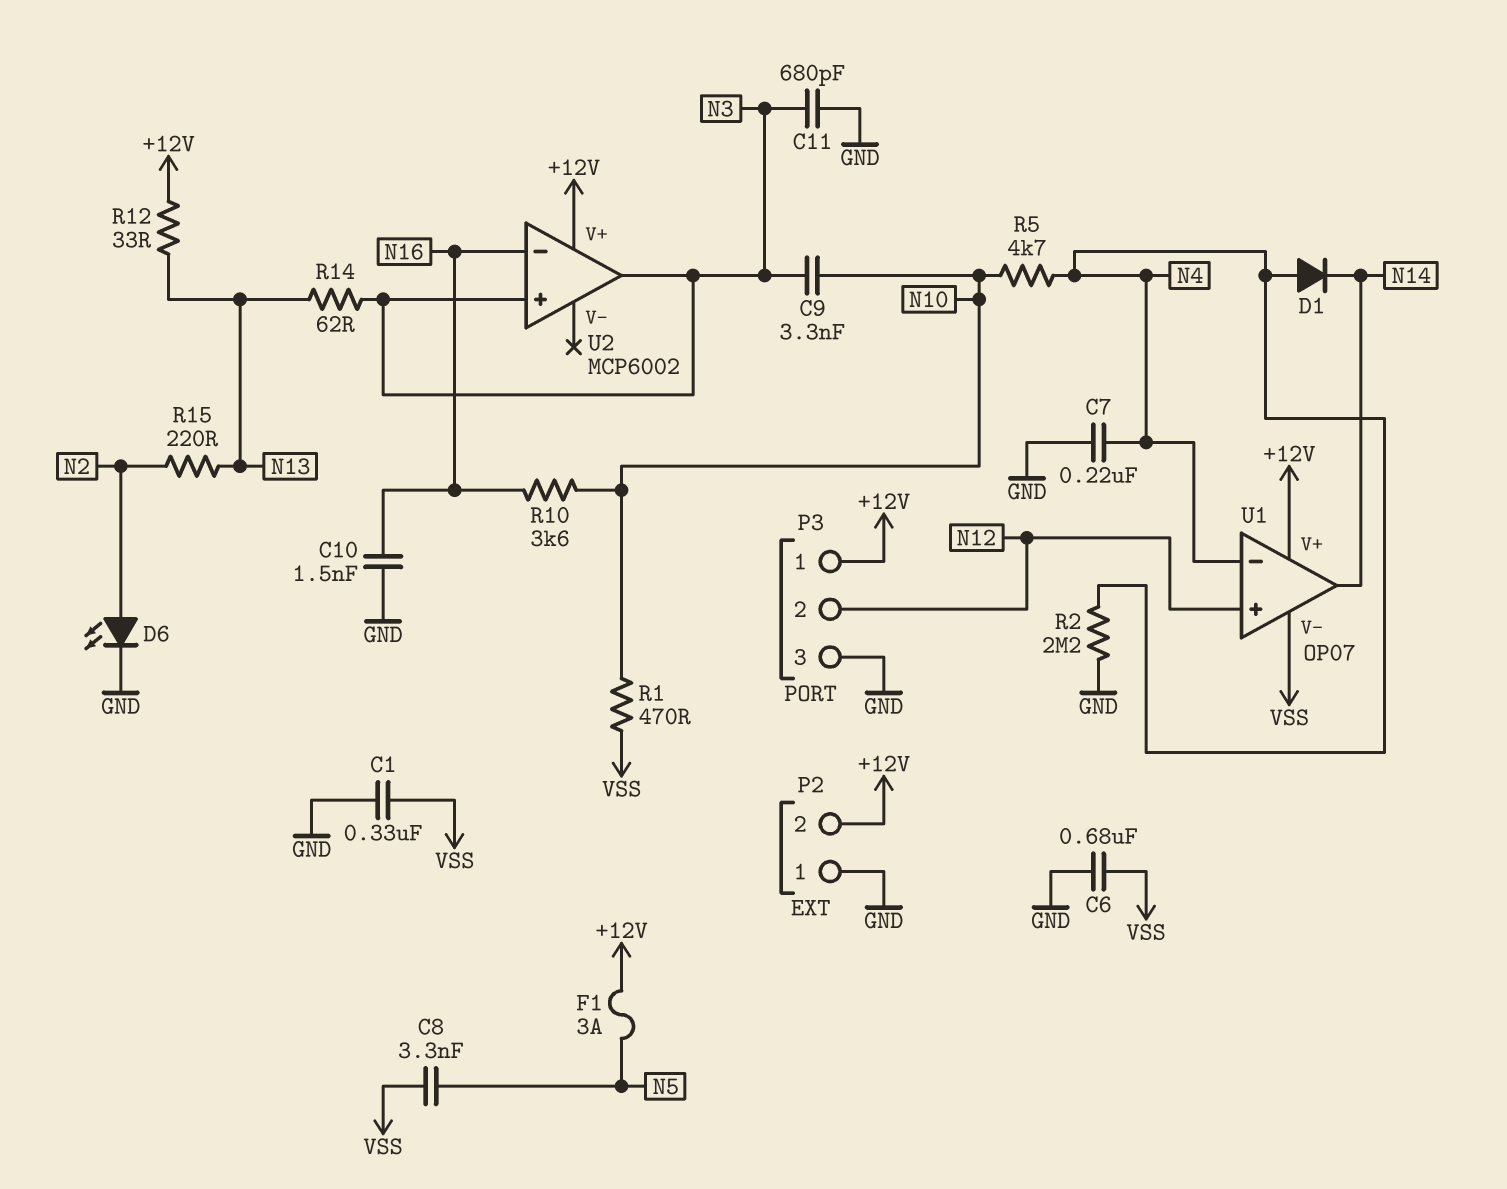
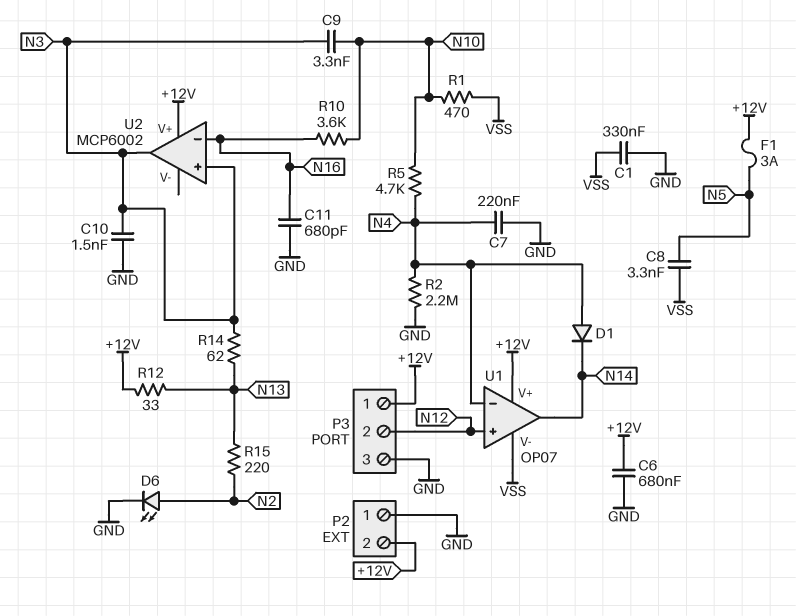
C6: 680nF (GND, VSS) -> 680nF (+12V, GND)
C10: 1.5nF (GND, N16) -> 1.5nF (GND, N3)
C11: 680pF (GND, N3) -> 680pF (GND, N16)

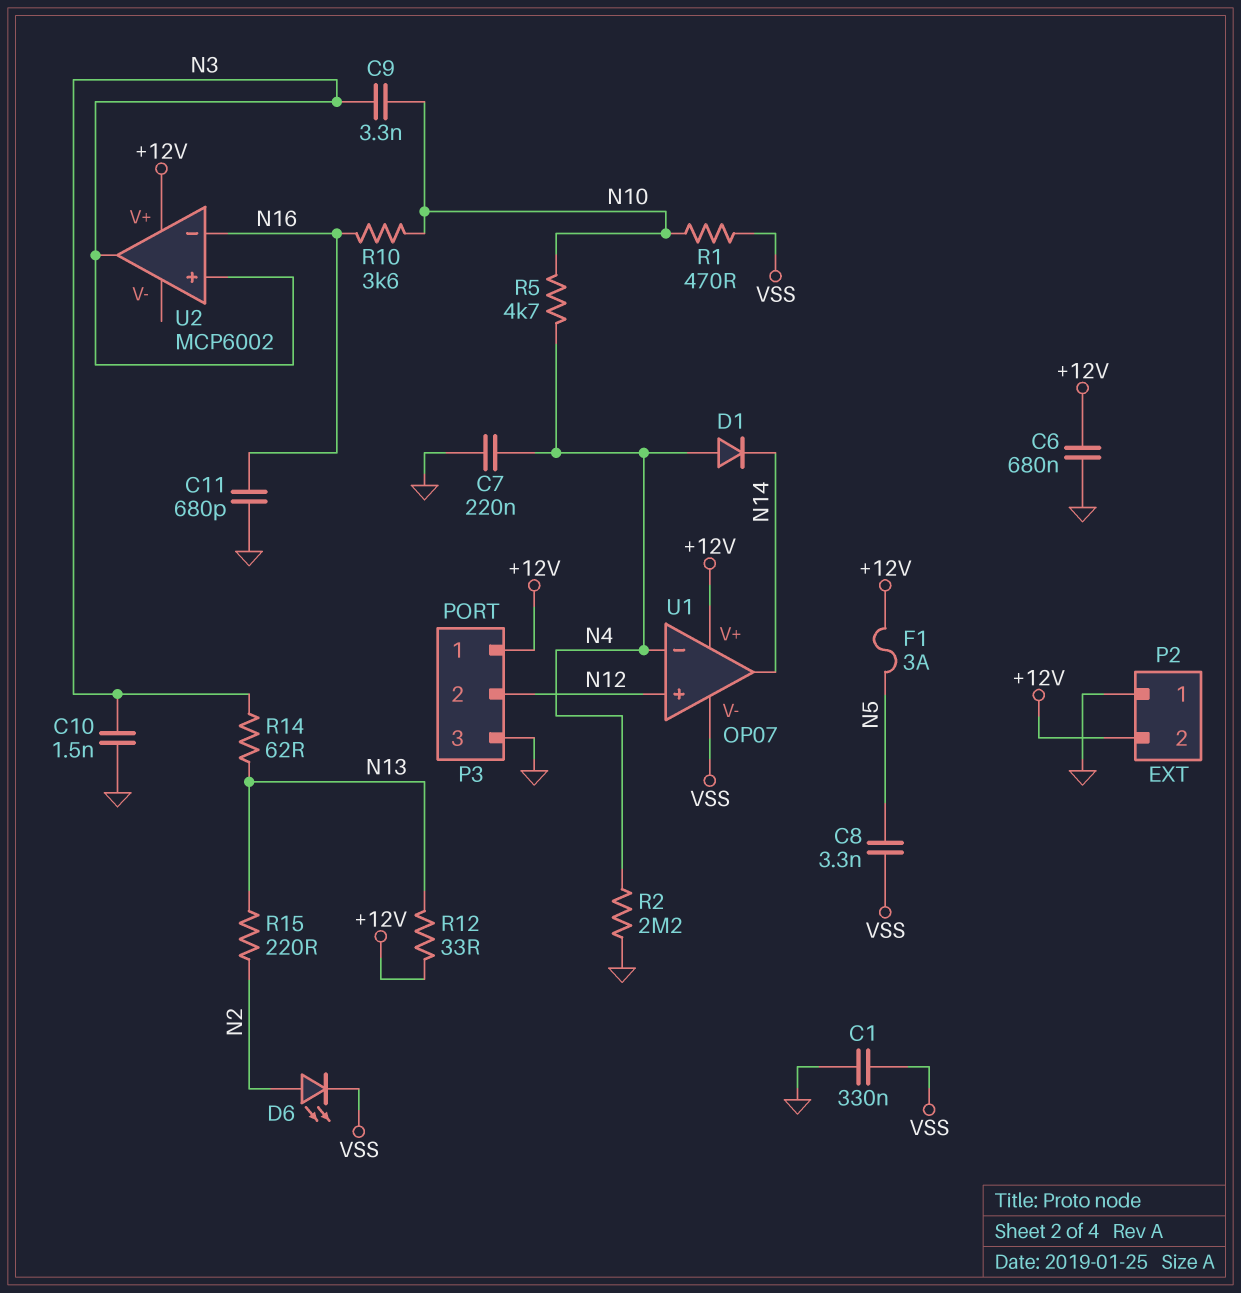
D6: LED (A N2, K GND) -> LED (A N2, K VSS)

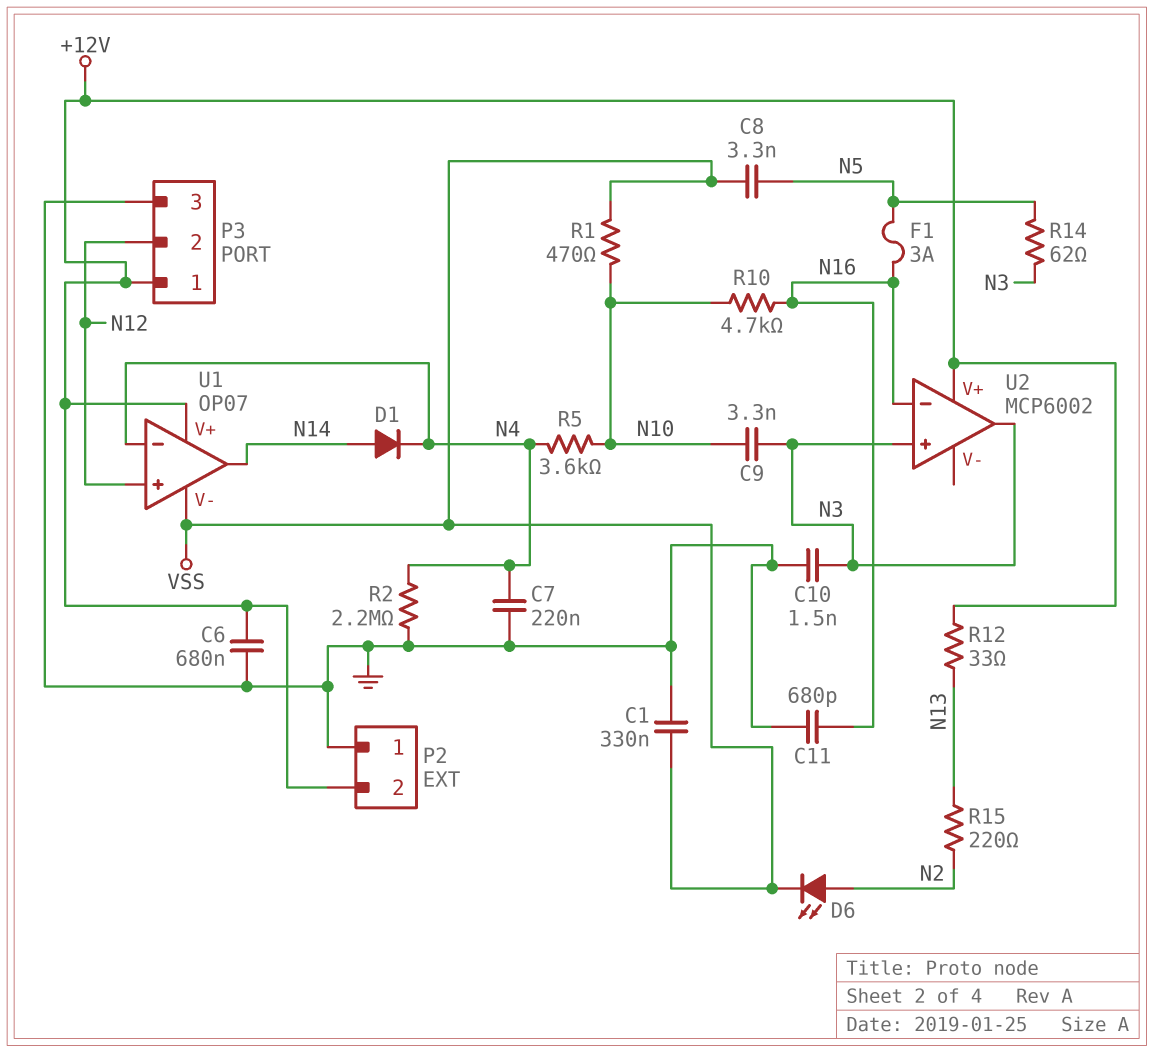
D1: diode (A N4, K N14) -> diode (A N14, K N4)
F1: 3A (+12V, N5) -> 3A (N5, N16)
R5: 4.7k (N4, N10) -> 3.6k (N4, N10)
R10: 3.6k (N10, N16) -> 4.7k (N10, N16)
R14: 62 (N3, N13) -> 62 (N3, N5)

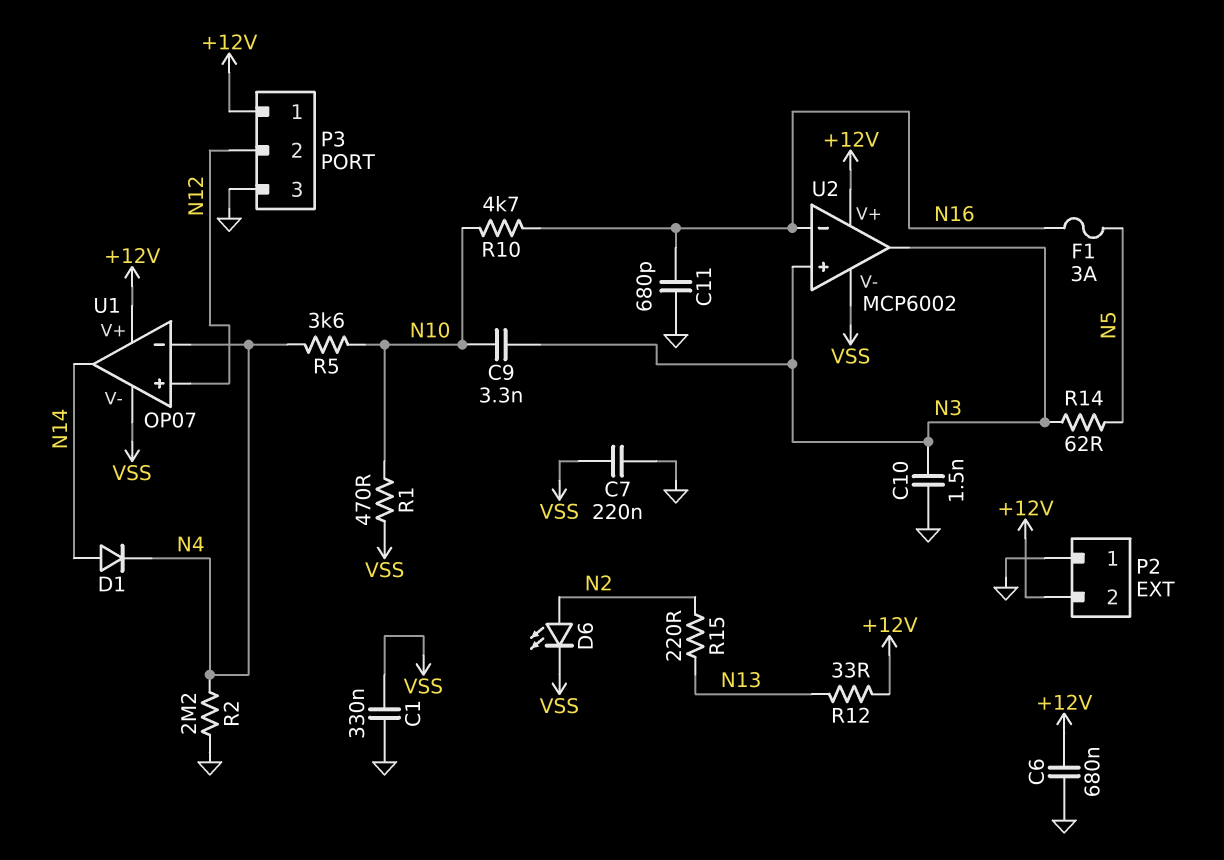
C7: 220nF (GND, N4) -> 220nF (GND, VSS)
C8: 3.3nF (N5, VSS) -> none
U2 pin V-: none -> VSS

